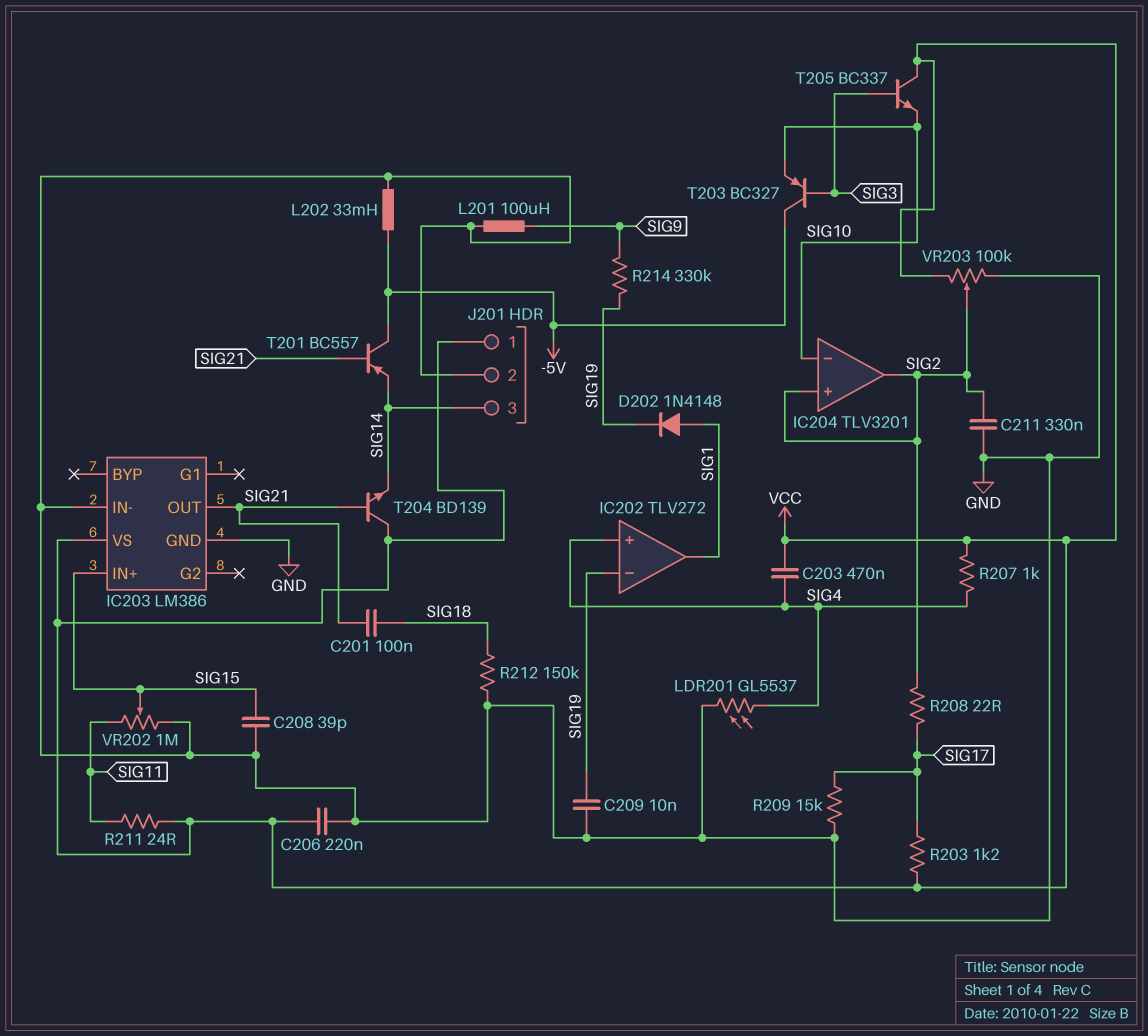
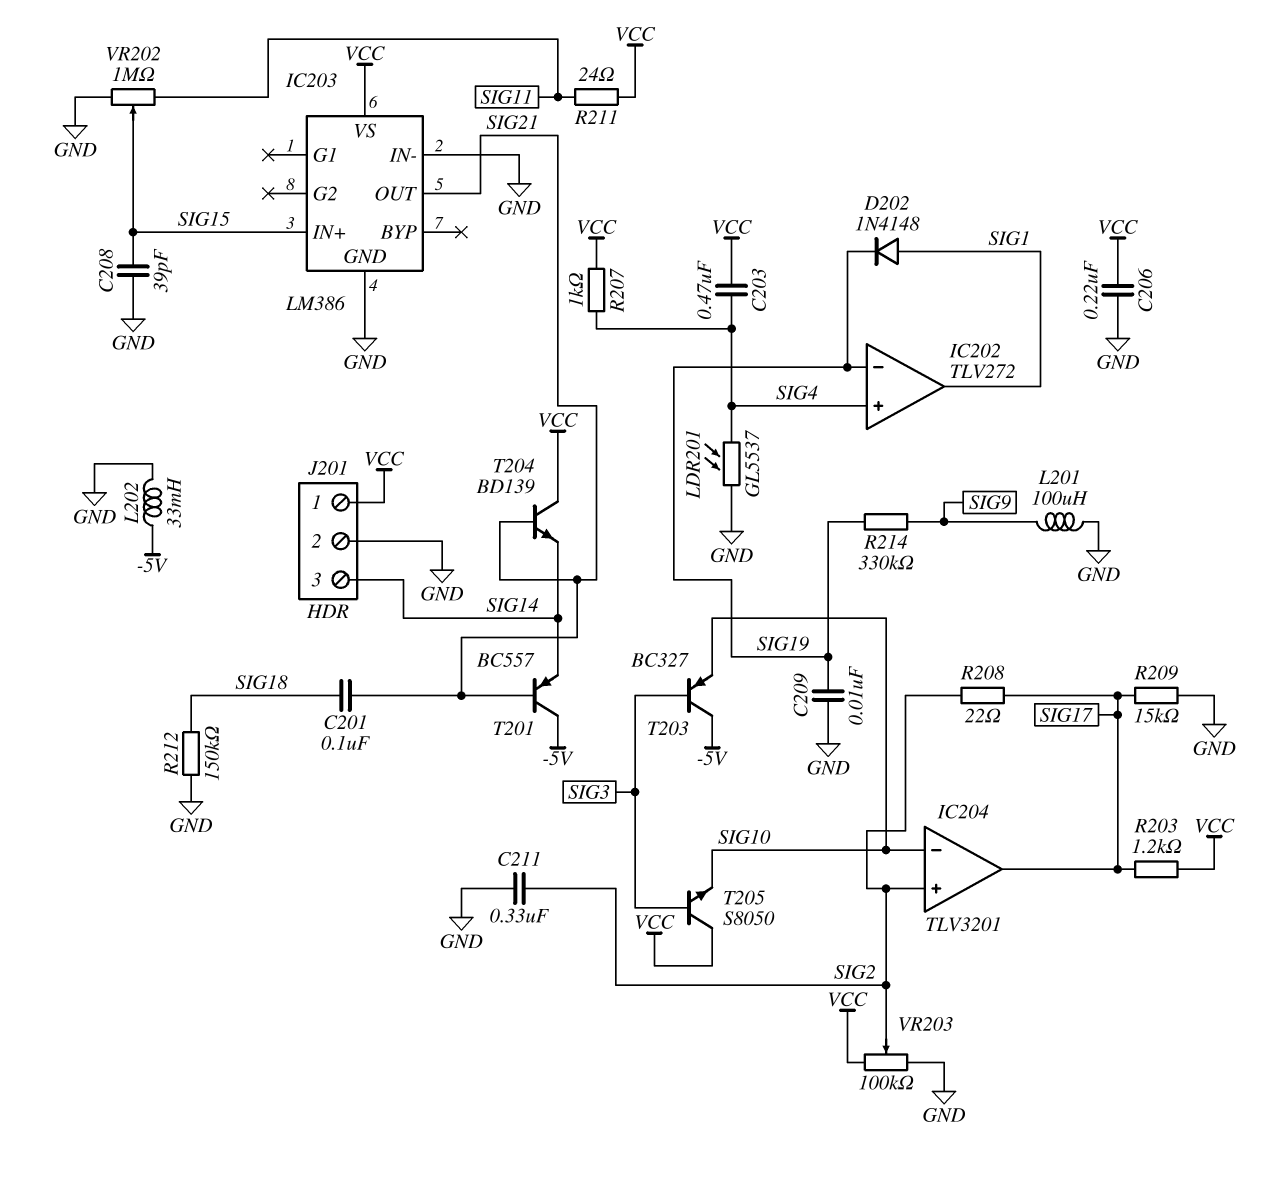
IC204 pin out: SIG2 -> SIG17
T205: NPN BC337 (B SIG3, C VCC, E SIG10) -> NPN S8050 (B SIG3, C VCC, E SIG10)

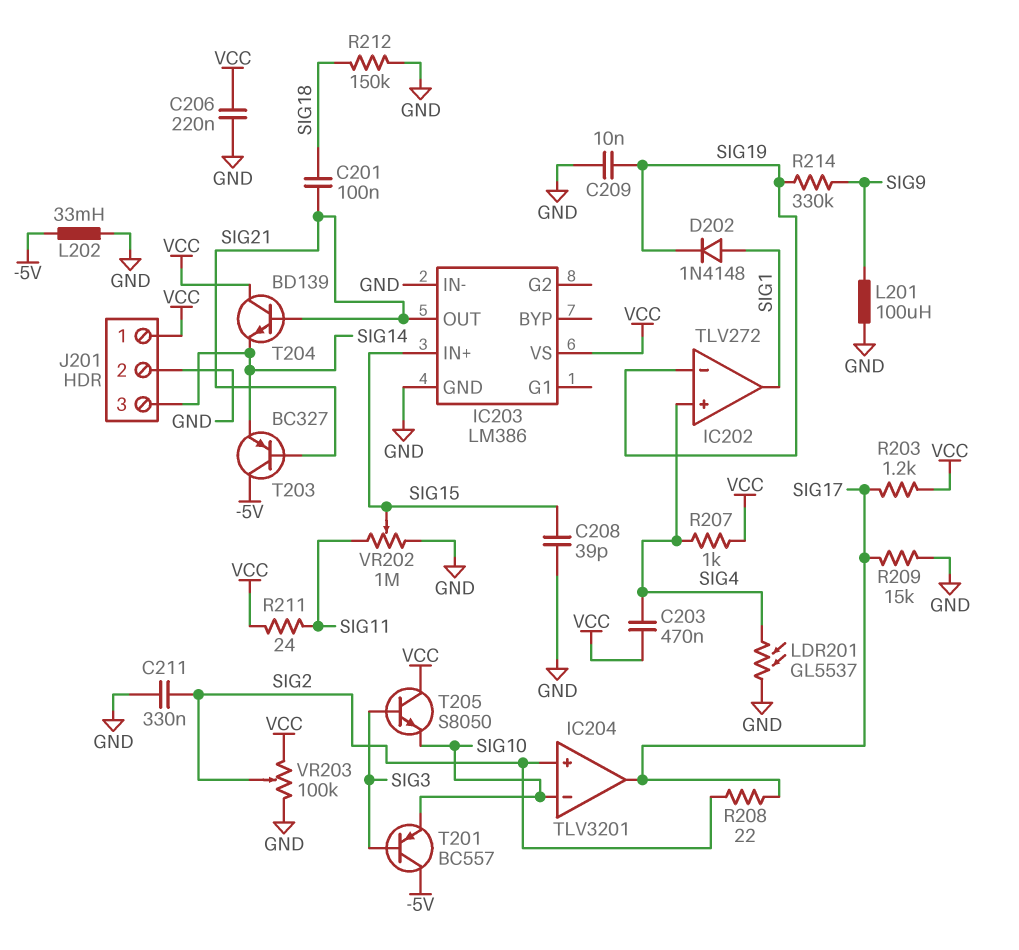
T201: PNP BC557 (B SIG21, C -5V, E SIG14) -> PNP BC557 (B SIG3, C -5V, E SIG10)
T203: PNP BC327 (B SIG3, C -5V, E SIG10) -> PNP BC327 (B SIG21, C -5V, E SIG14)

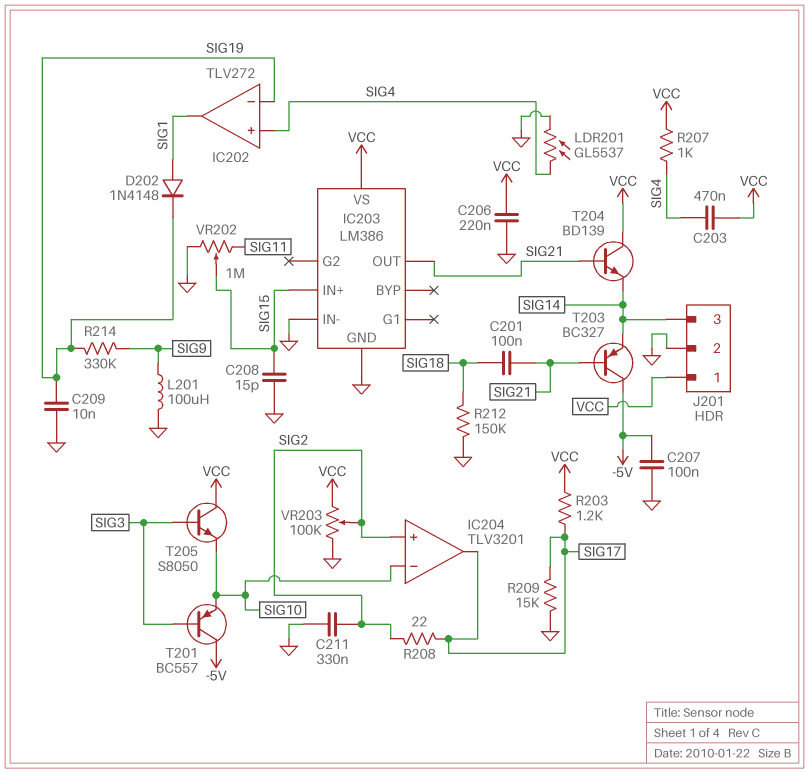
C207: none -> 100nF (-5V, GND)
C208: 39pF (GND, SIG15) -> 15pF (GND, SIG15)
L202: 33mH (-5V, GND) -> none
R211: 24 (SIG11, VCC) -> none

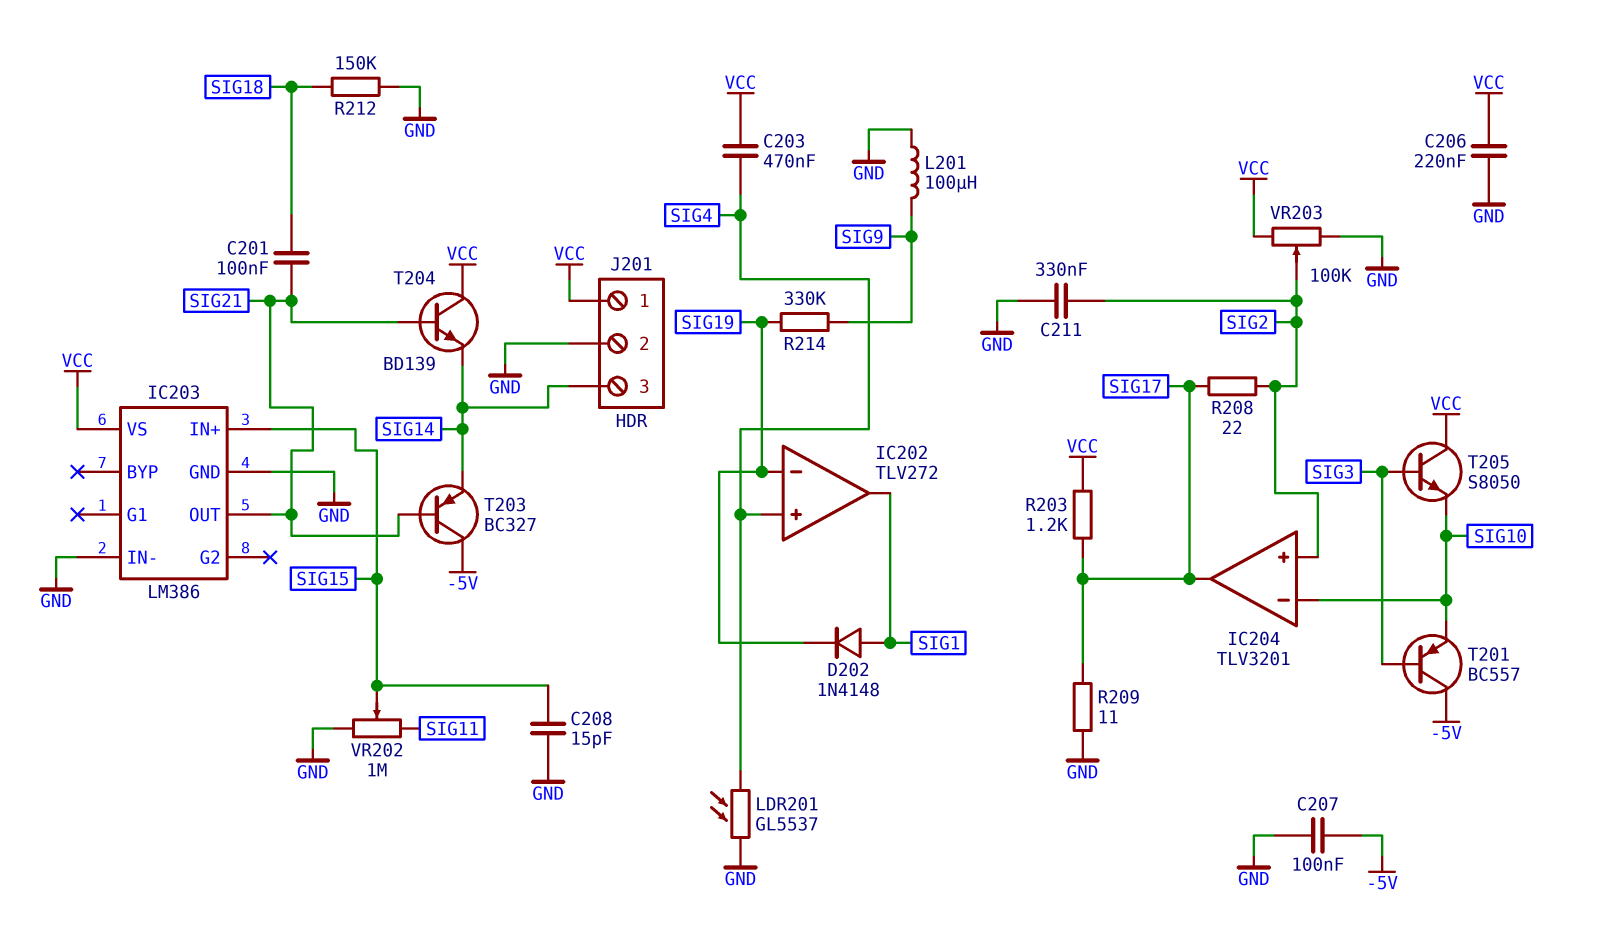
C209: 10nF (GND, SIG19) -> none
R207: 1k (SIG4, VCC) -> none
R209: 15k (GND, SIG17) -> 11 (GND, SIG17)

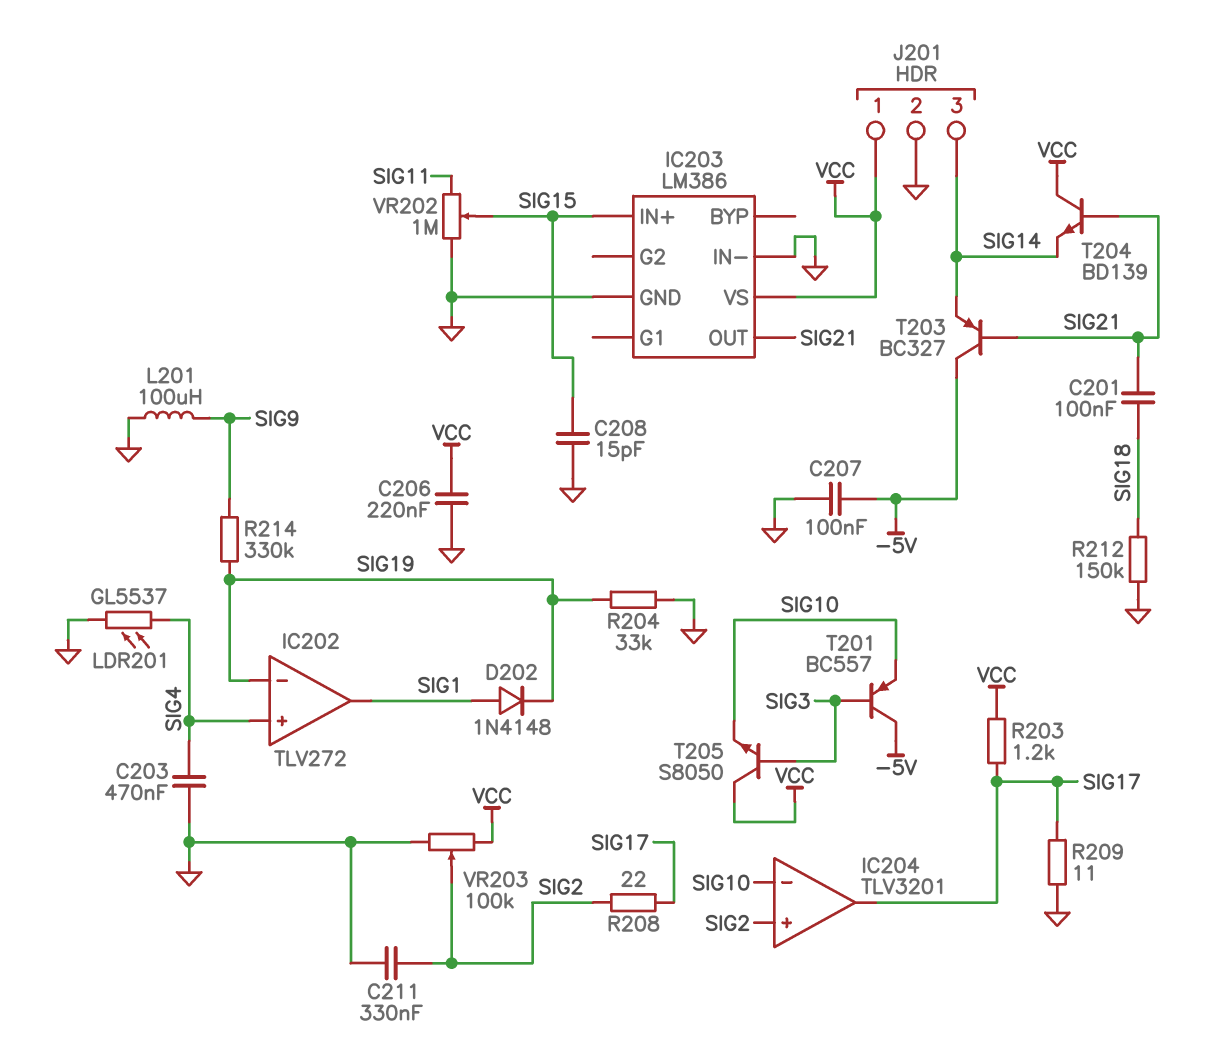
C203: 470nF (SIG4, VCC) -> 470nF (GND, SIG4)
R204: none -> 33k (GND, SIG19)

